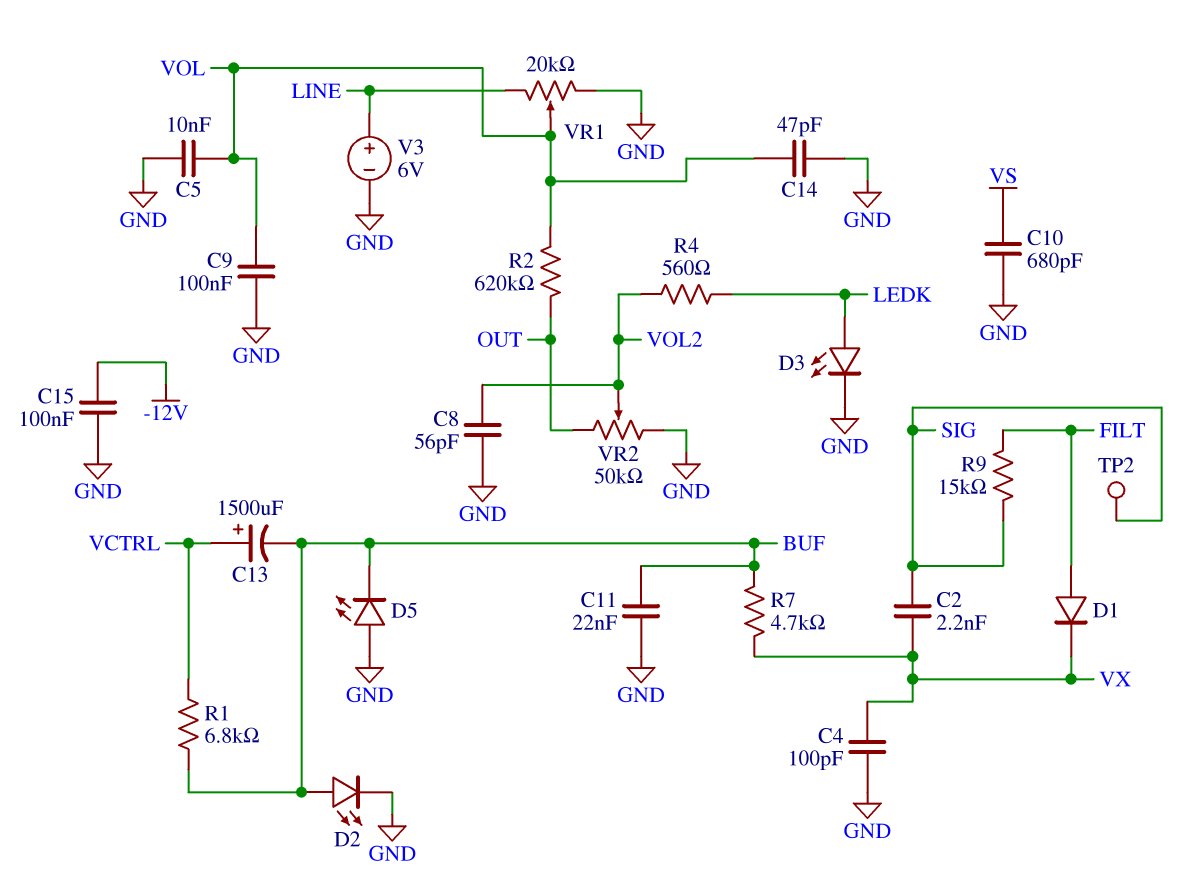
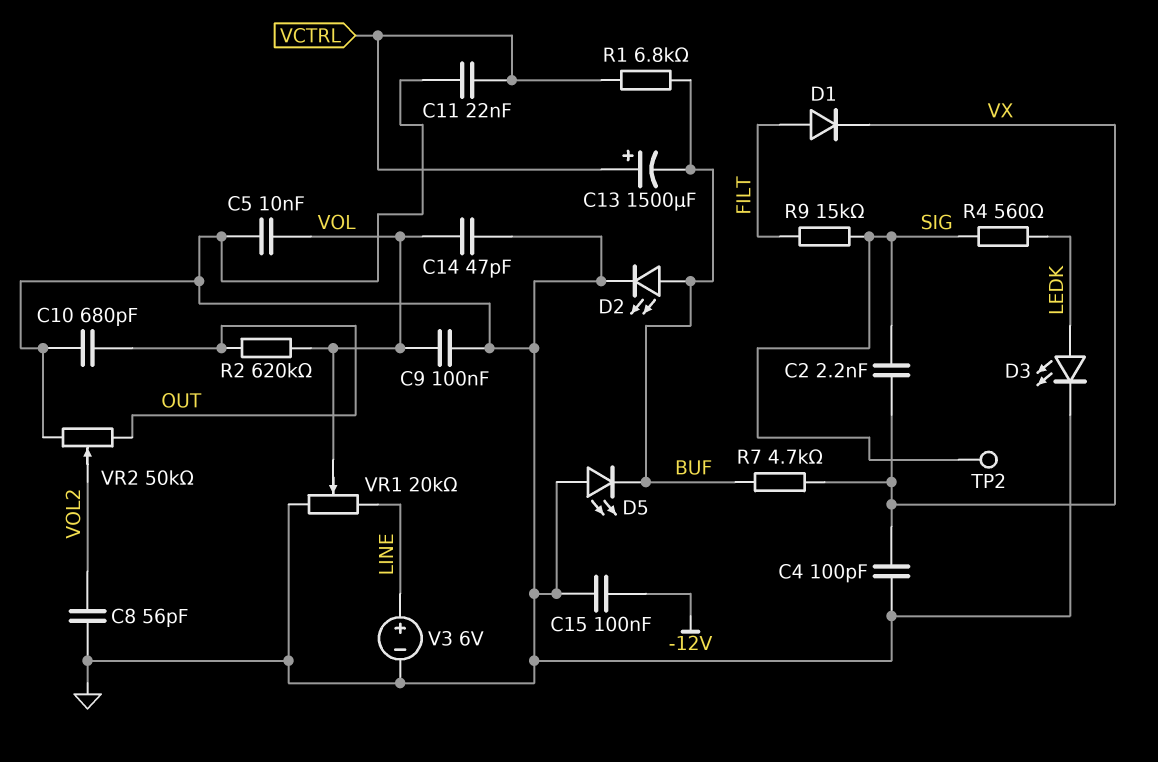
C10: 680pF (GND, VS) -> 680pF (GND, OUT)
C11: 22nF (BUF, GND) -> 22nF (GND, VCTRL)
R4: 560 (LEDK, VOL2) -> 560 (LEDK, SIG)

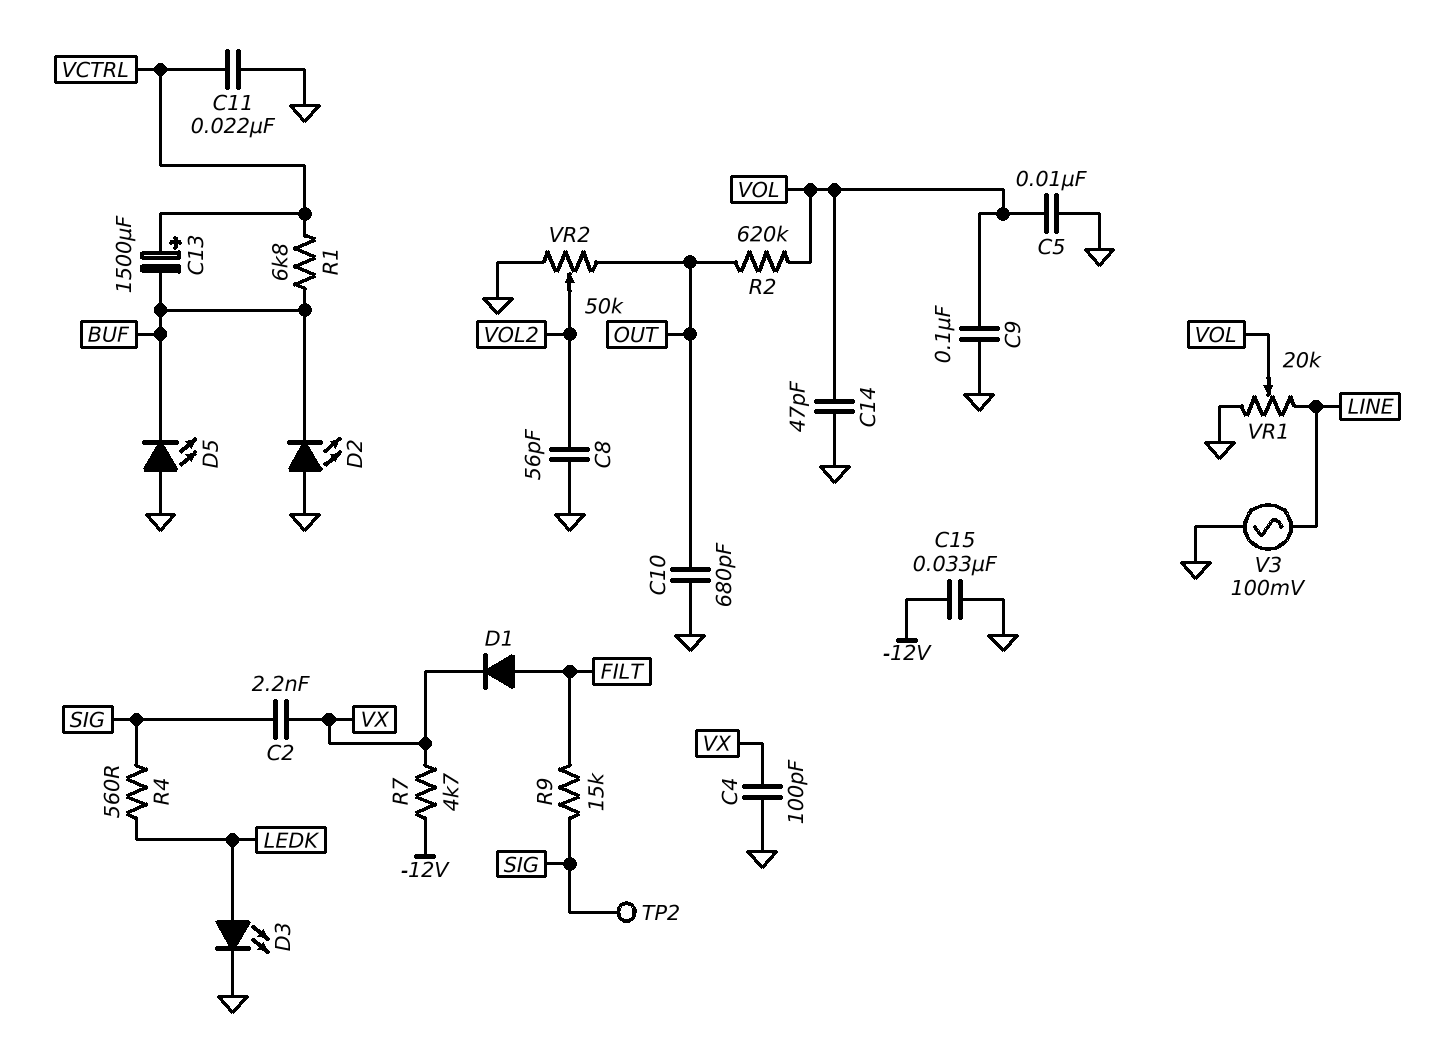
C15: 100nF (-12V, GND) -> 33nF (-12V, GND)
D2: LED (A BUF, K GND) -> LED (A GND, K BUF)
R7: 4.7k (BUF, VX) -> 4.7k (-12V, VX)
V3: 6V (plus LINE, minus GND) -> AC 100mV (GND, LINE)

